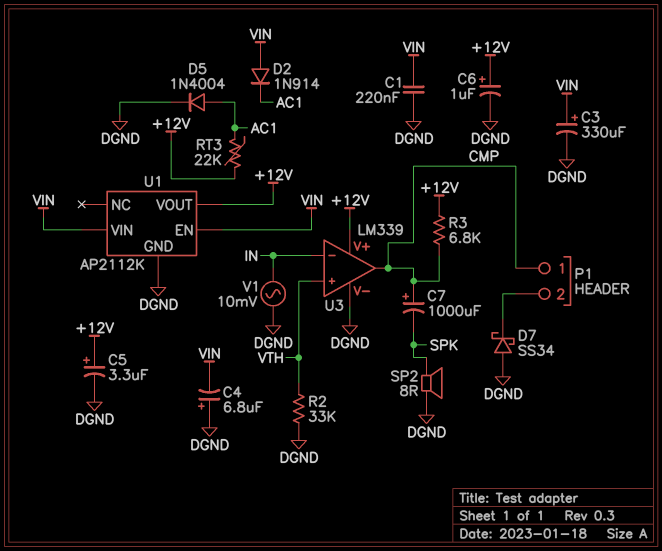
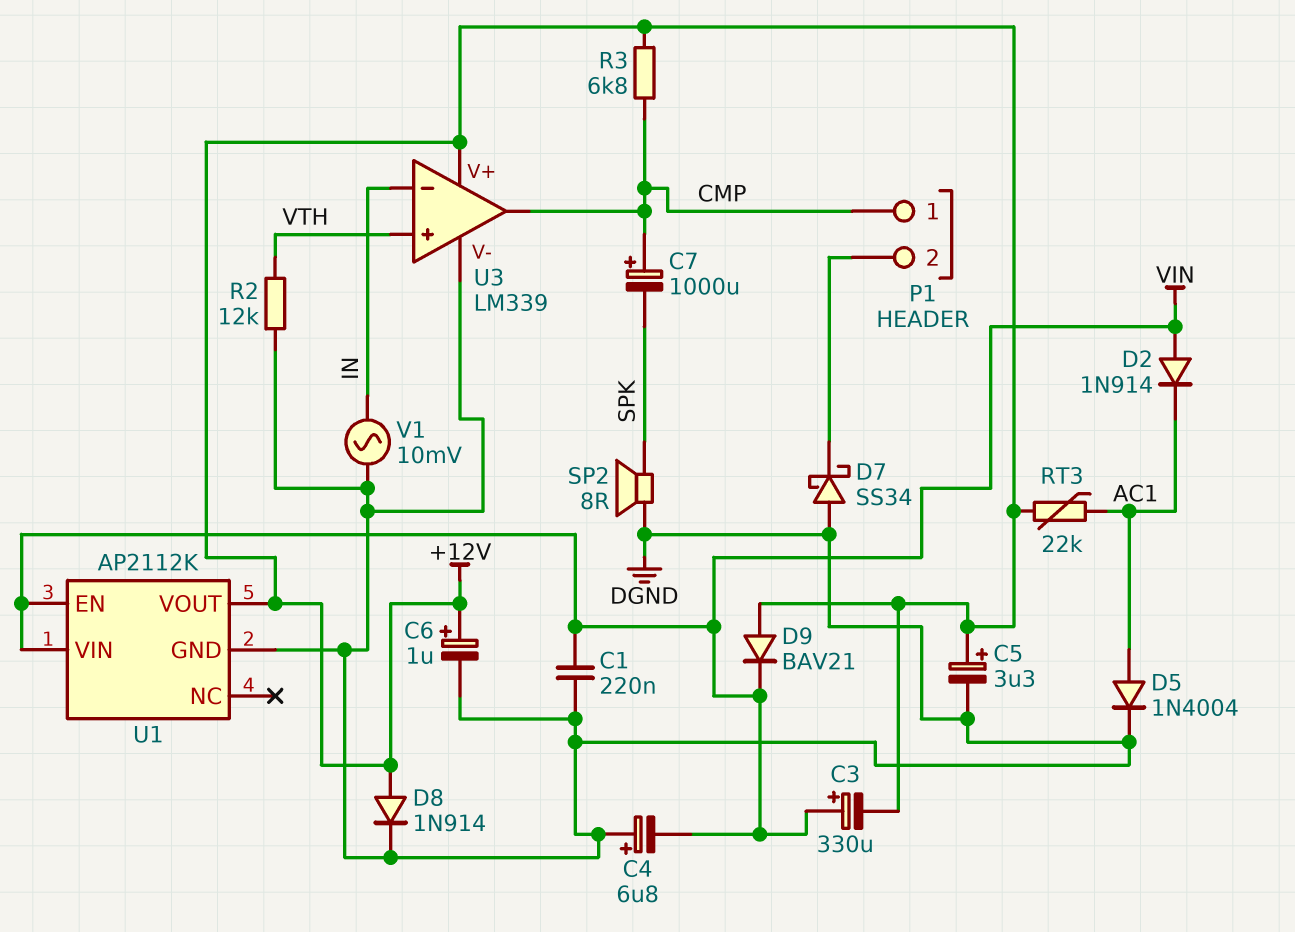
C3: 330uF (plus VIN, minus DGND) -> 330uF (plus VIN, minus +12V)
D8: none -> diode 1N914 (A +12V, K DGND)
D9: none -> diode BAV21 (A +12V, K VIN)
R2: 33k (DGND, VTH) -> 12k (DGND, VTH)

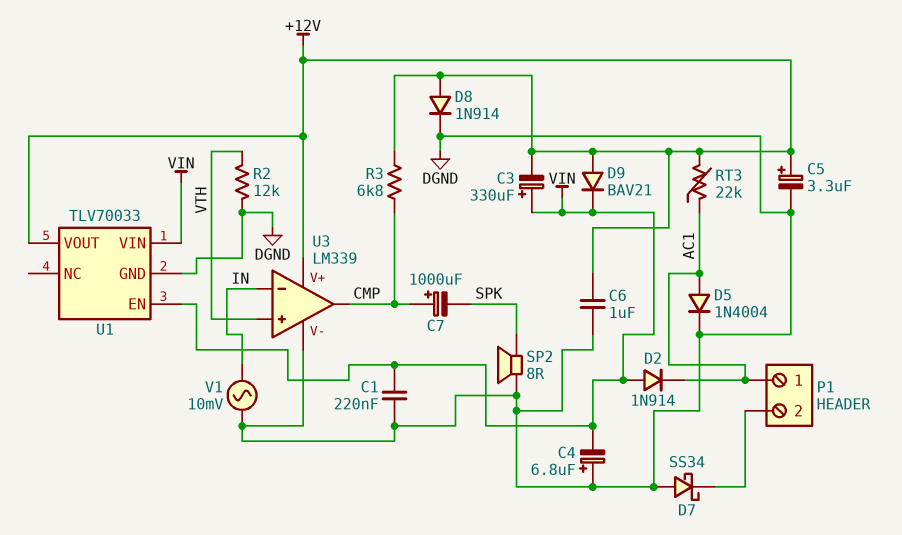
C6: 1uF (plus +12V, minus DGND) -> 1uF (+12V, DGND)
P1 pin 1: CMP -> AC1
U1: AP2112K -> TLV70033

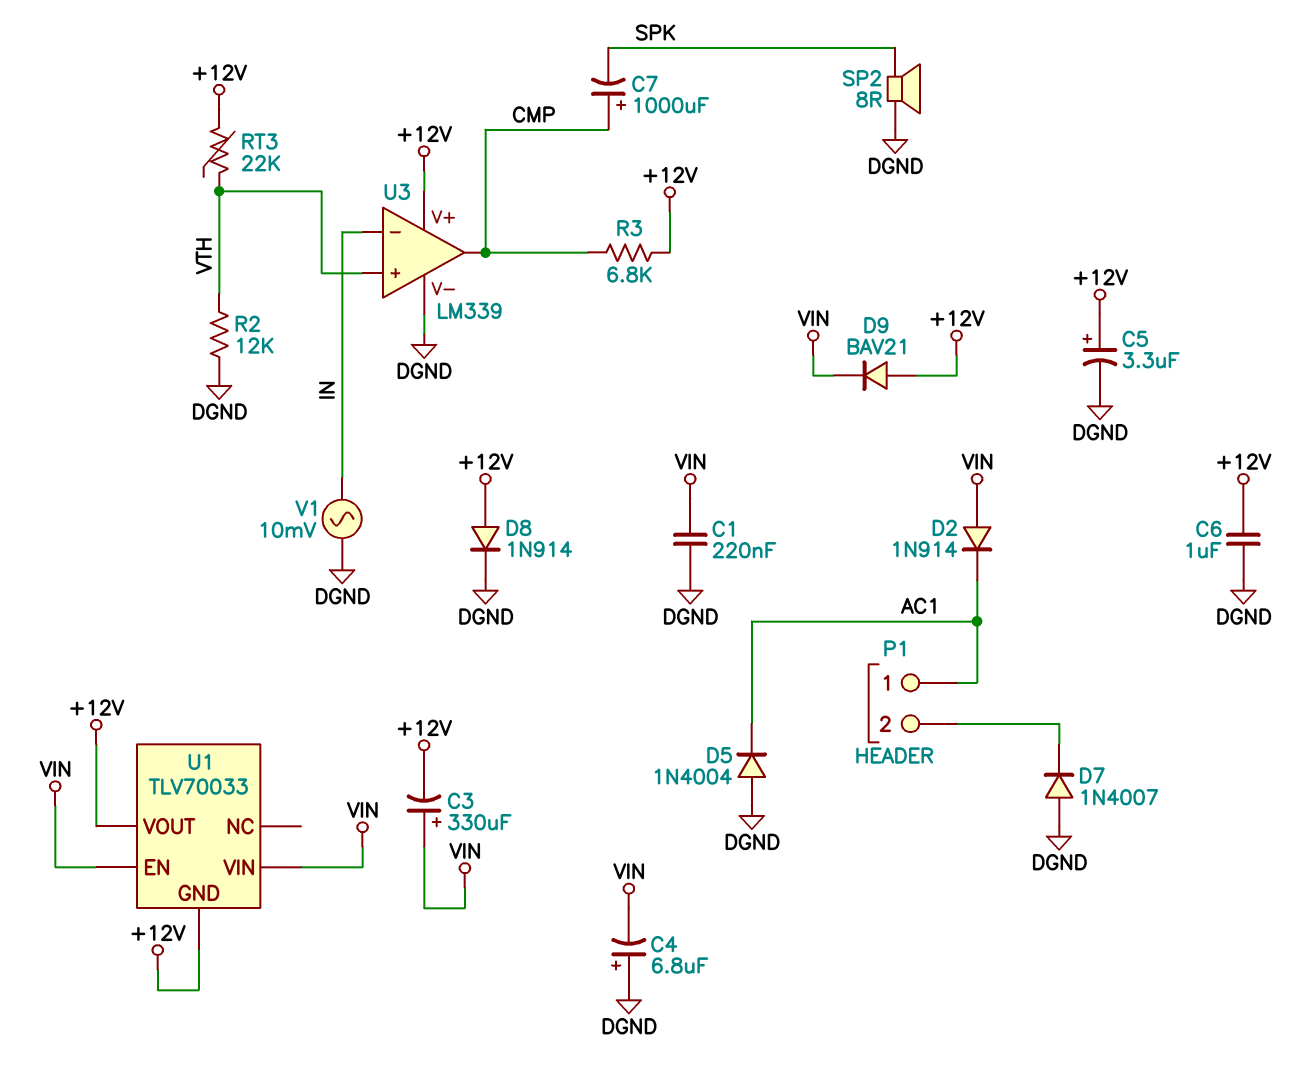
D5: diode 1N4004 (A AC1, K DGND) -> diode 1N4004 (A DGND, K AC1)
D7: schottky SS34 (A DGND, K P1/2) -> diode 1N4007 (A DGND, K P1/2)
RT3: 22k (+12V, AC1) -> 22k (+12V, VTH)
U1 pin GND: DGND -> +12V

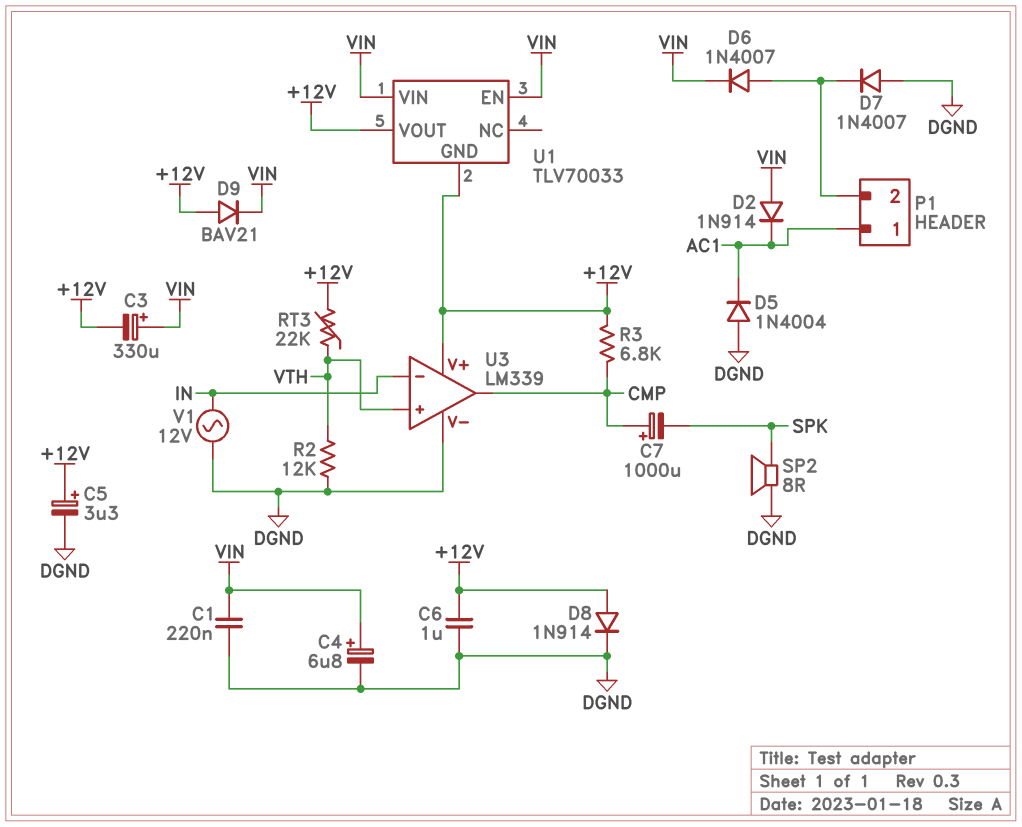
C4: 6.8uF (plus DGND, minus VIN) -> 6.8uF (plus VIN, minus DGND)
D6: none -> diode 1N4007 (A P1/2, K VIN)
V1: AC 10mV (DGND, IN) -> AC 12V (DGND, IN)

